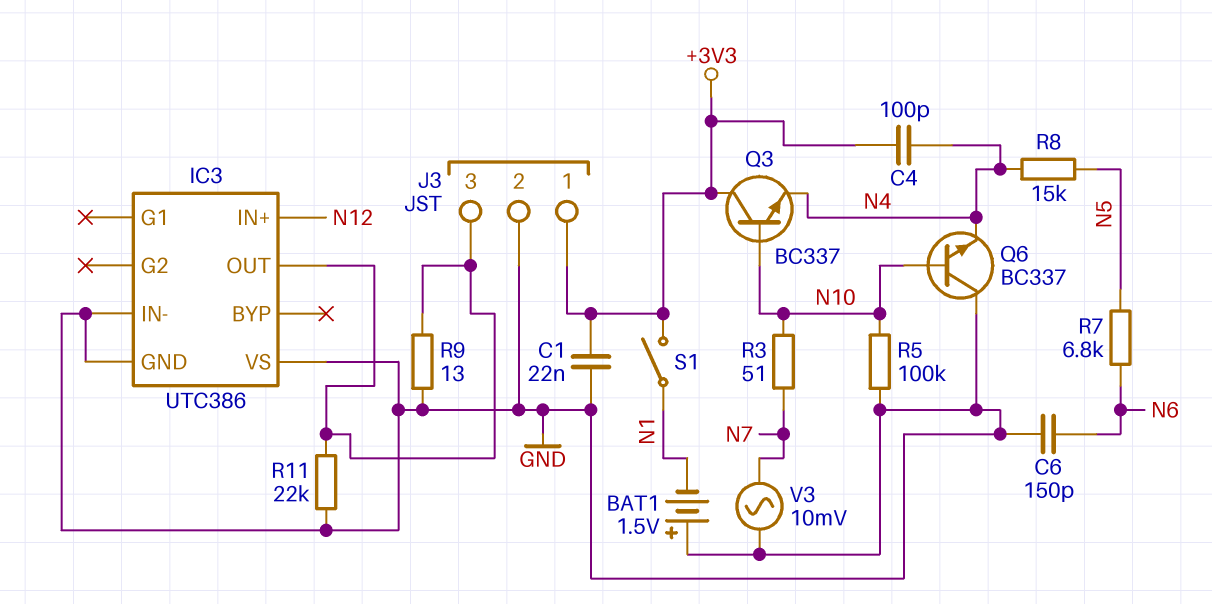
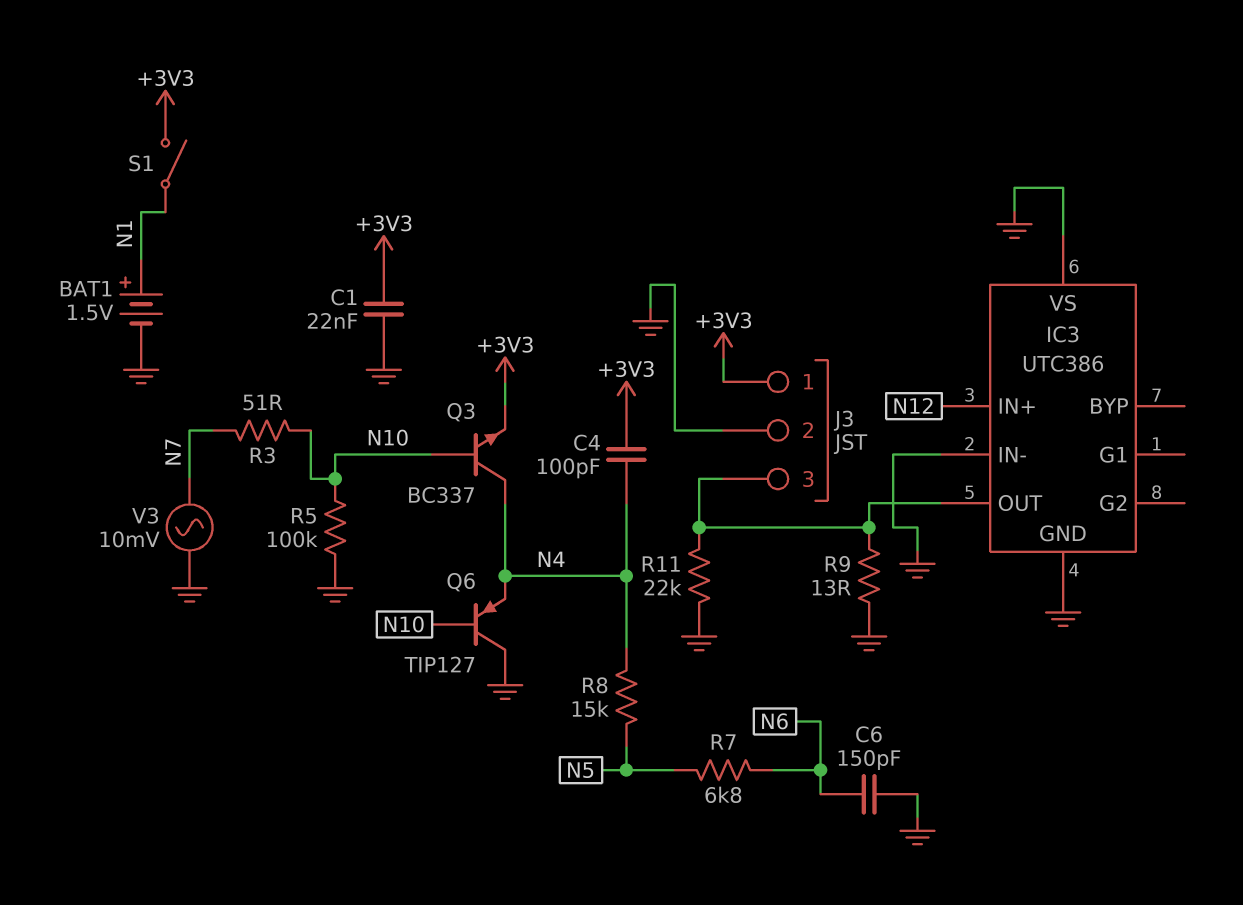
BAT1: 1.5V (plus GND, minus N1) -> 1.5V (plus N1, minus GND)
Q3: NPN BC337 (B N10, C +3V3, E N4) -> NPN BC337 (B N10, C N4, E +3V3)
Q6: NPN BC337 (B N10, C GND, E N4) -> PNP TIP127 (B N10, C GND, E N4)

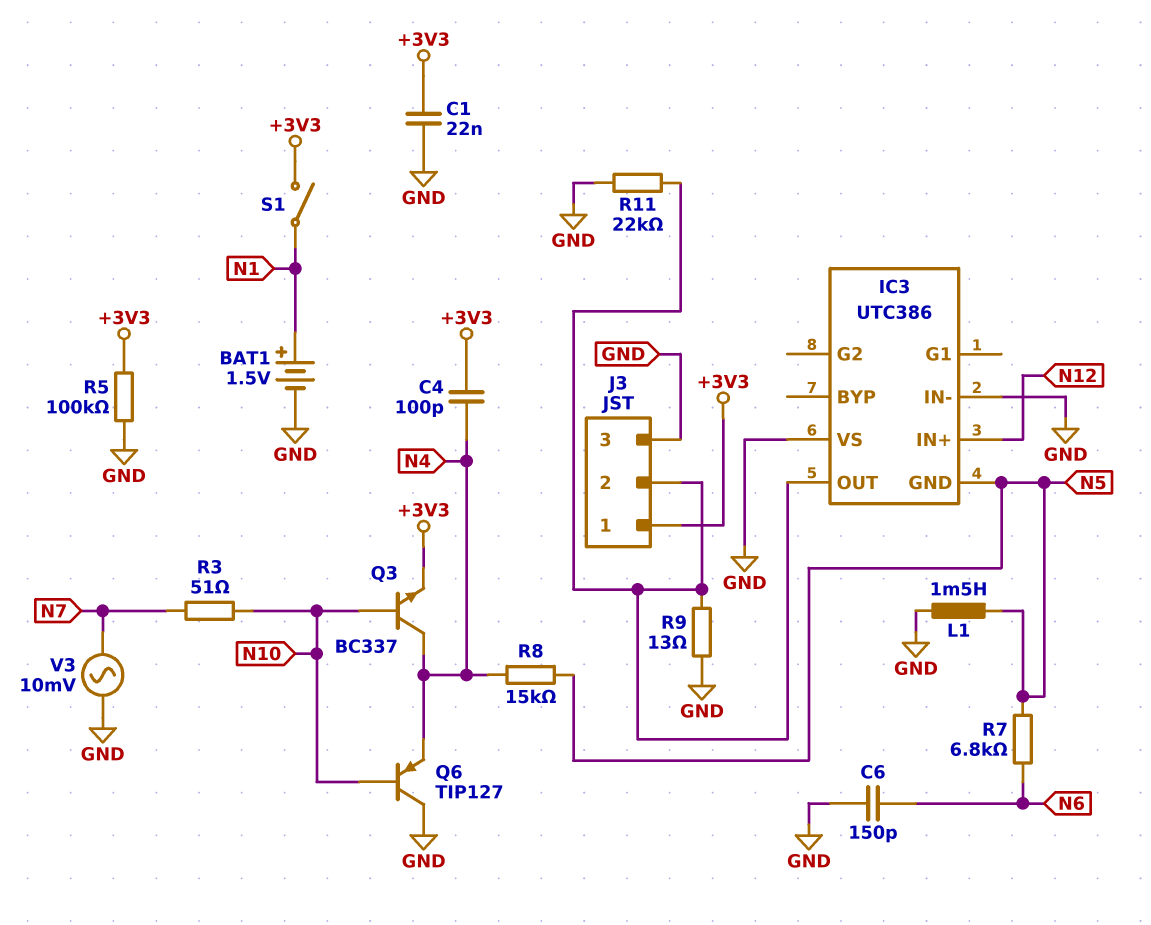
IC3 pin GND: GND -> N5
J3 pin 2: GND -> IC3/OUT
J3 pin 3: IC3/OUT -> GND
L1: none -> 1.5mH (GND, N5)
R5: 100k (GND, N10) -> 100k (+3V3, GND)

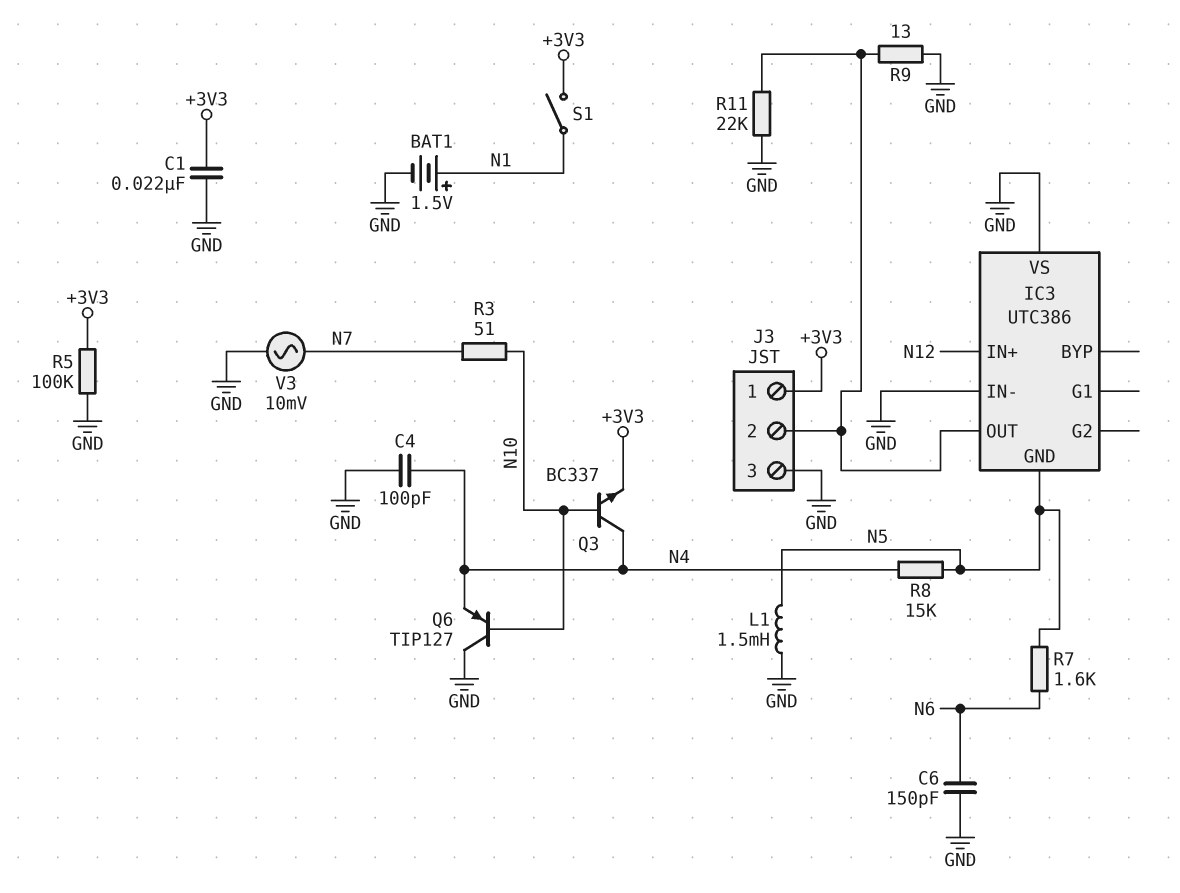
C4: 100pF (+3V3, N4) -> 100pF (GND, N4)
R7: 6.8k (N5, N6) -> 1.6k (N5, N6)

